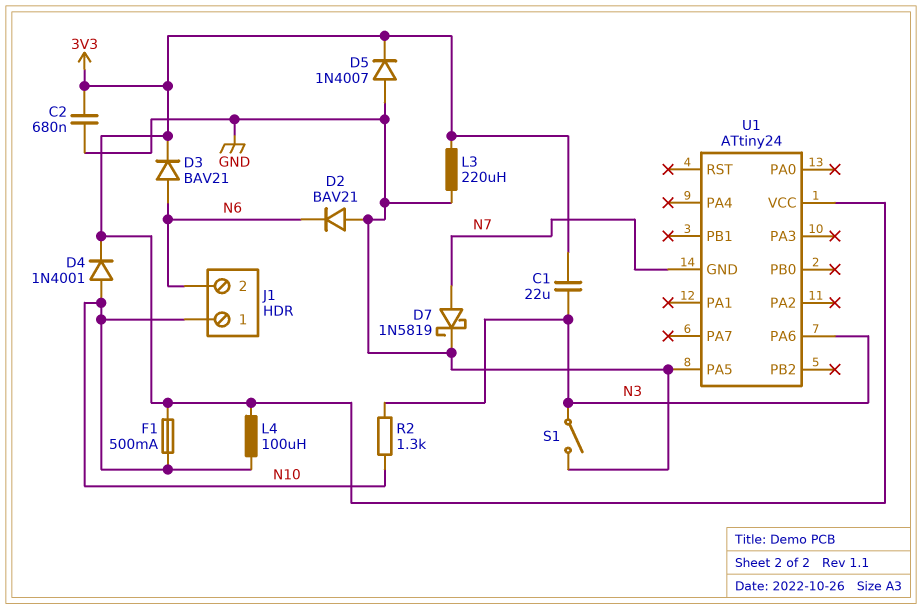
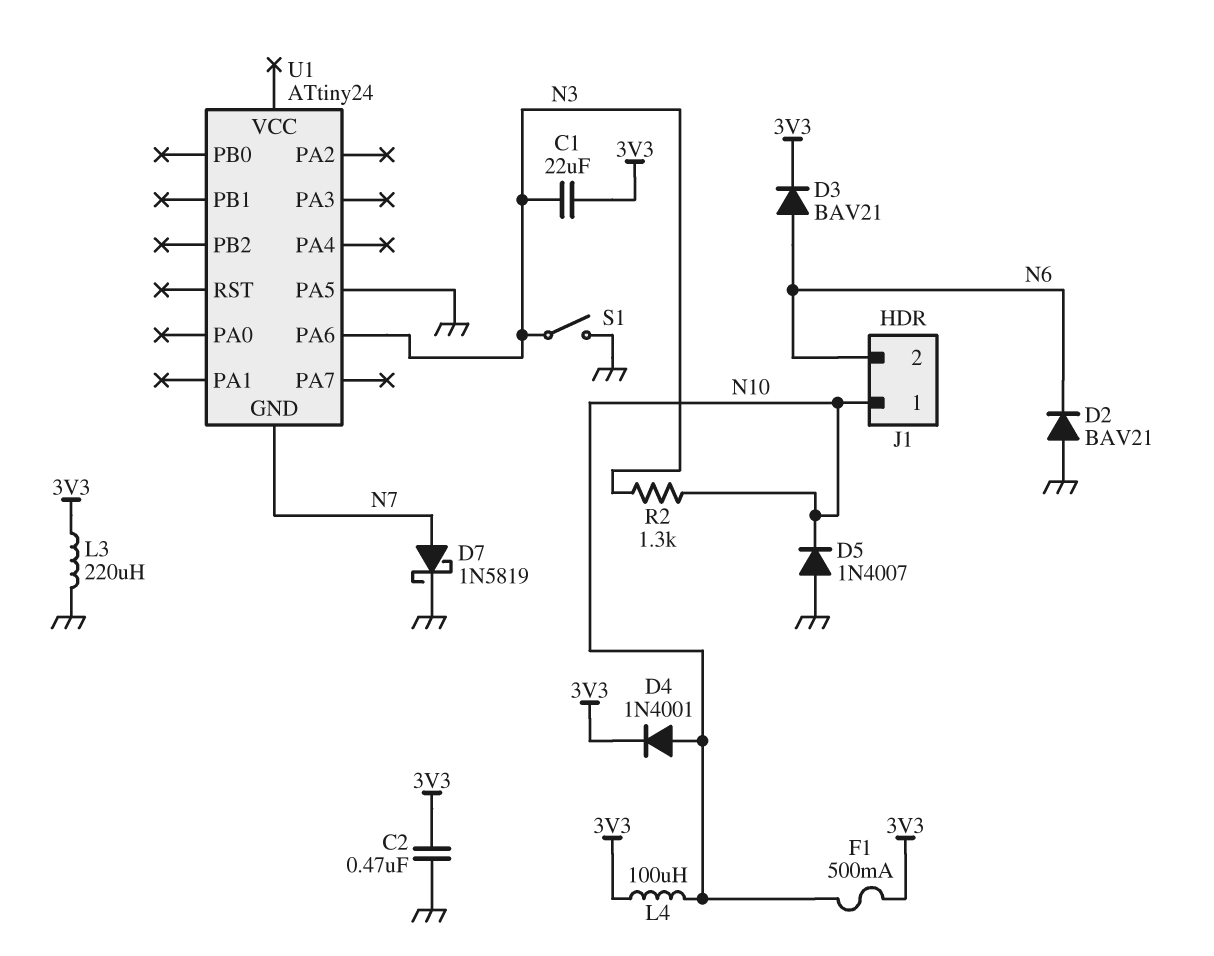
C2: 680nF (3V3, GND) -> 470nF (3V3, GND)
D5: diode 1N4007 (A GND, K 3V3) -> diode 1N4007 (A GND, K N10)
U1 pin VCC: 3V3 -> none

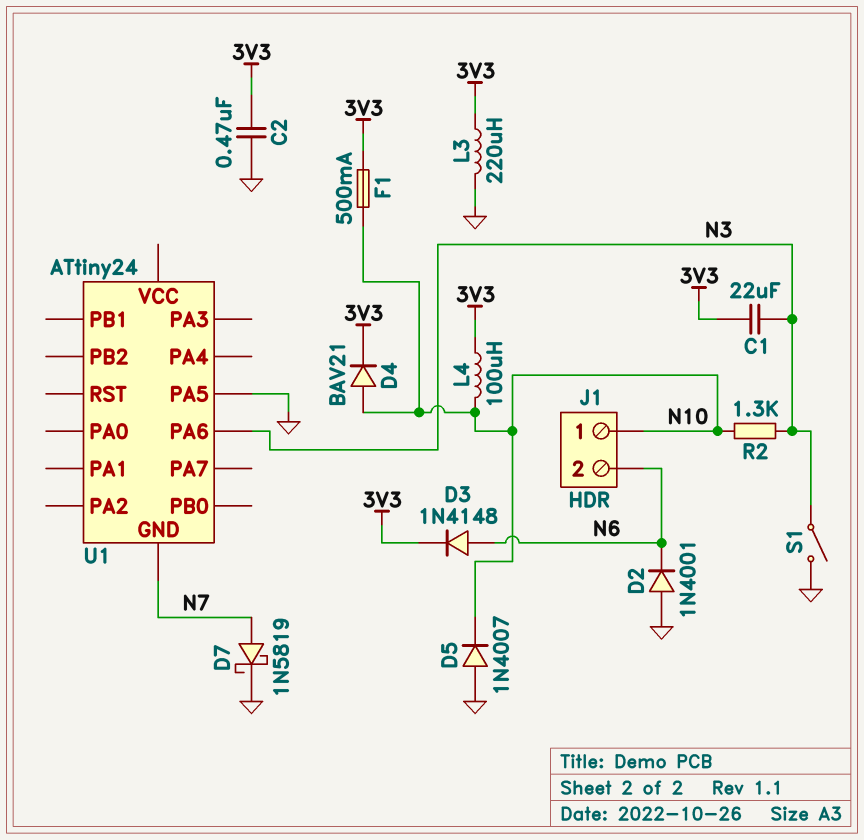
D2: diode BAV21 (A GND, K N6) -> diode 1N4001 (A GND, K N6)
D3: diode BAV21 (A N6, K 3V3) -> diode 1N4148 (A N6, K 3V3)
D4: diode 1N4001 (A N10, K 3V3) -> diode BAV21 (A N10, K 3V3)

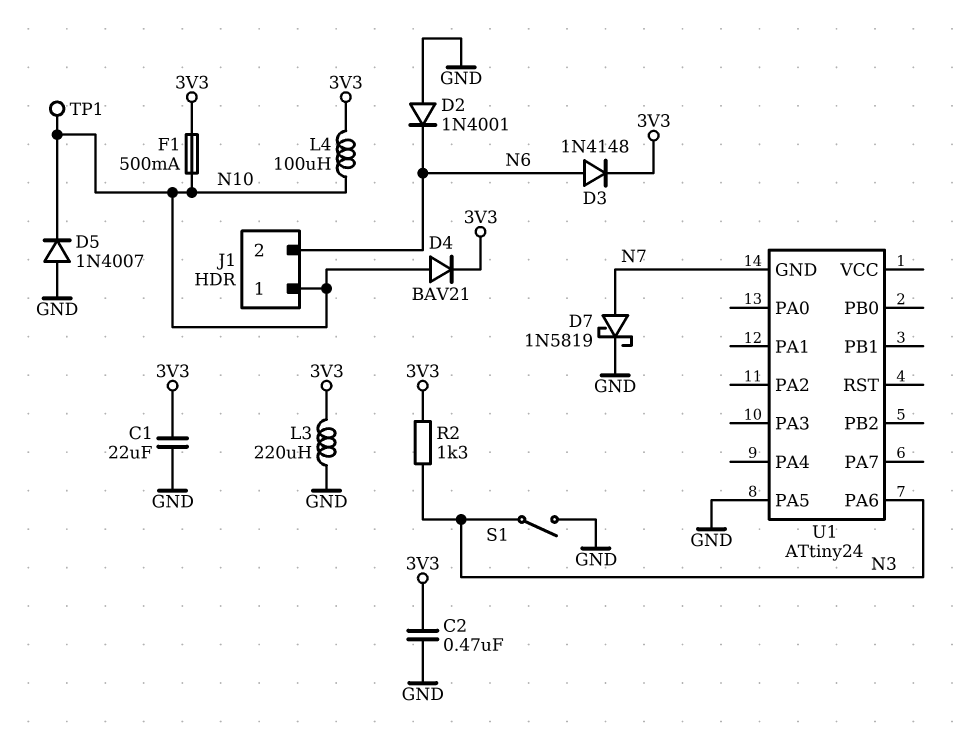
C1: 22uF (3V3, N3) -> 22uF (3V3, GND)
R2: 1.3k (N3, N10) -> 1.3k (3V3, N3)
TP1: none -> test point (N10)

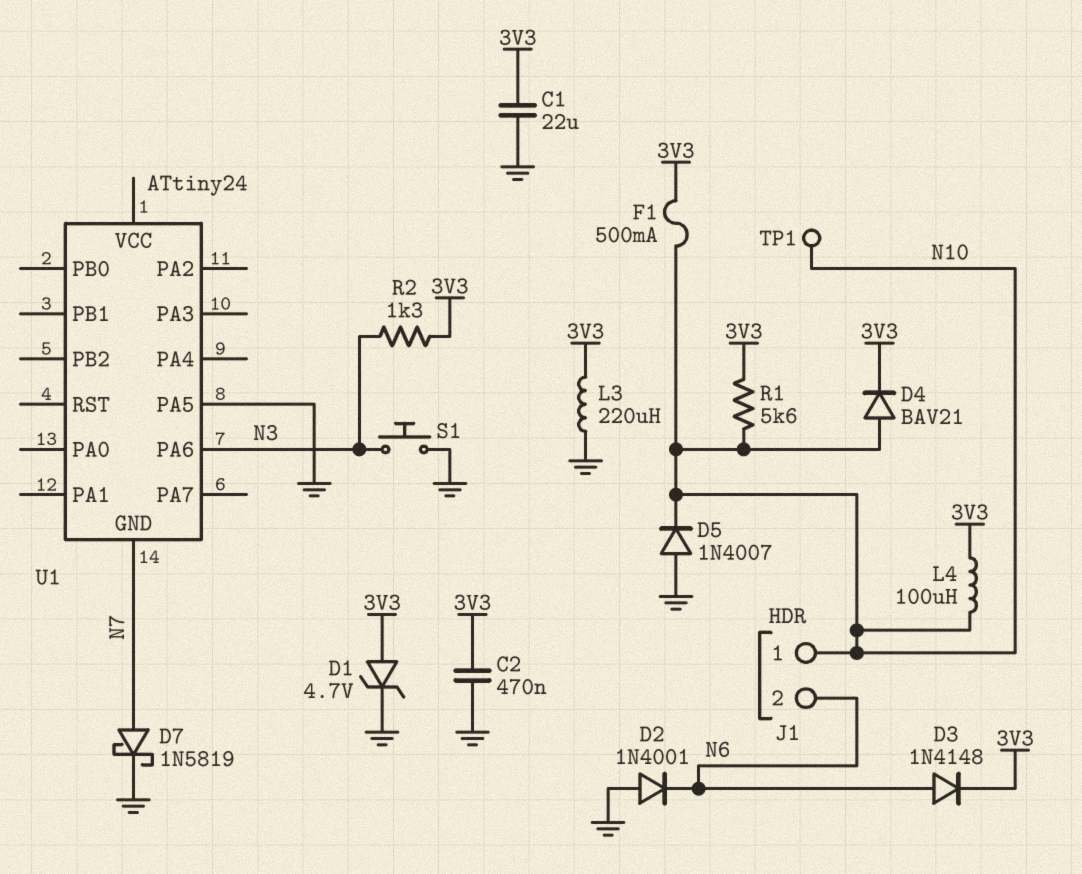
D1: none -> zener 4.7V (A 3V3, K GND)
R1: none -> 5.6k (3V3, N10)
S1: switch (GND, N3) -> button (GND, N3)

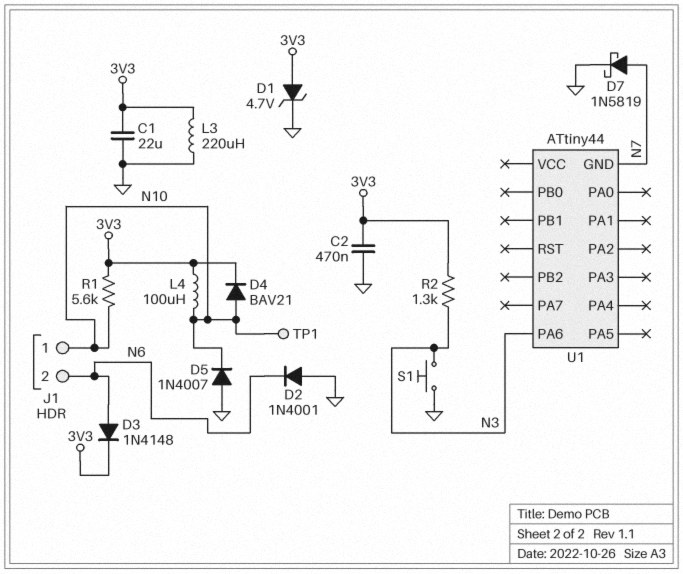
F1: 500mA (3V3, N10) -> none
U1: ATtiny24 -> ATtiny44
U1 pin PA5: GND -> none

